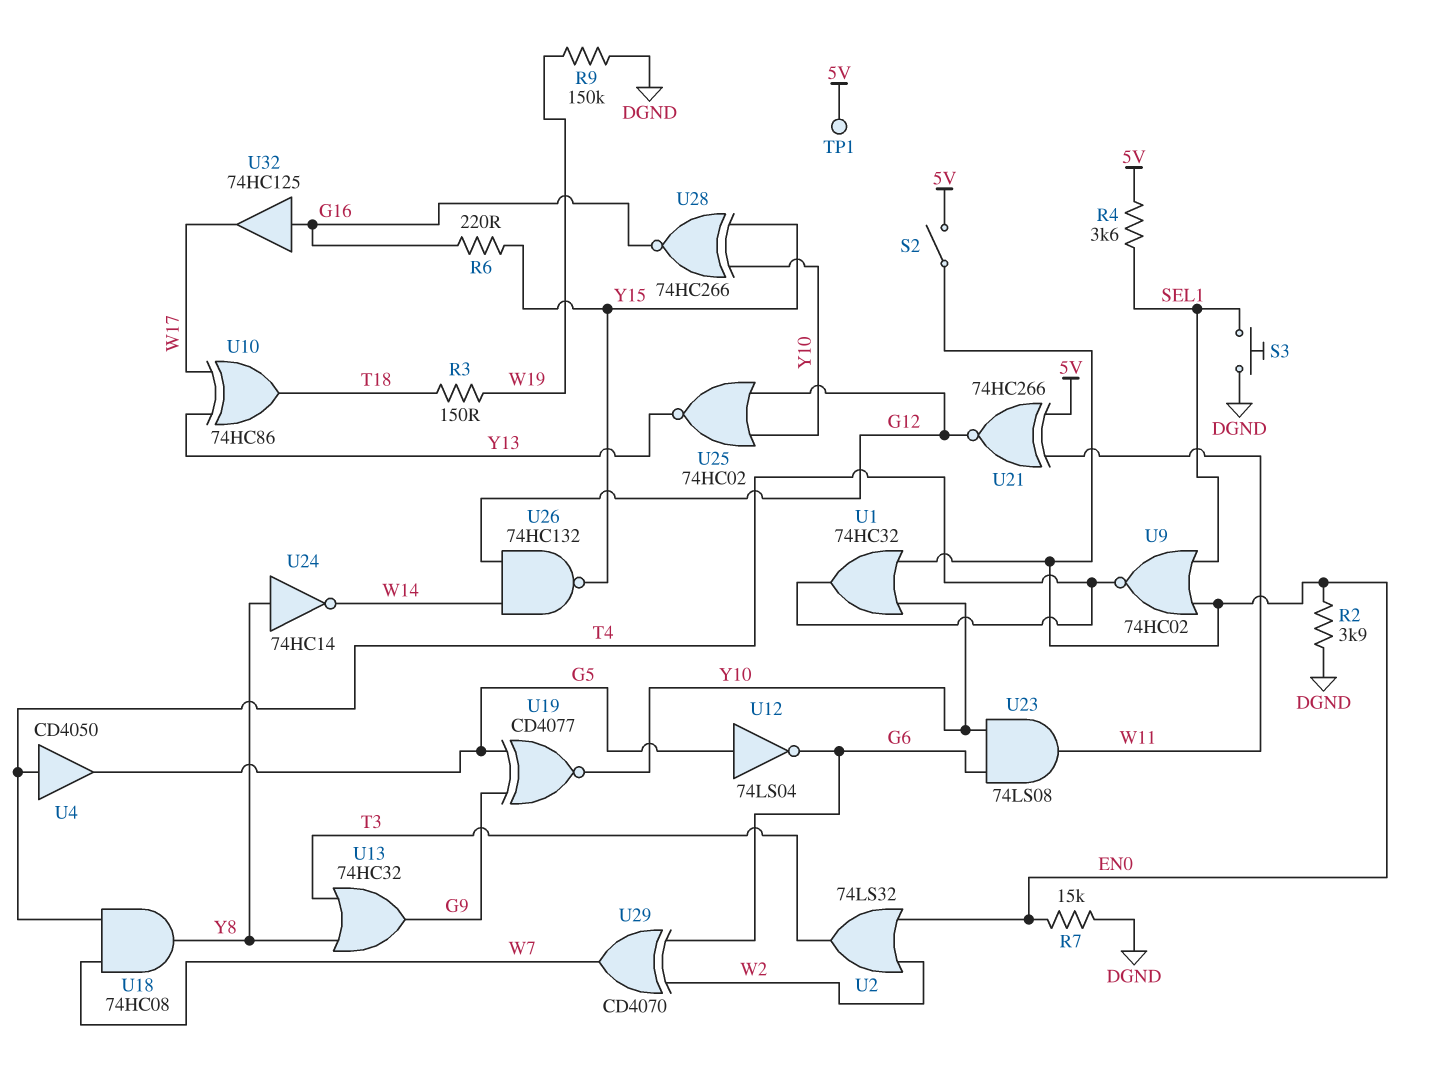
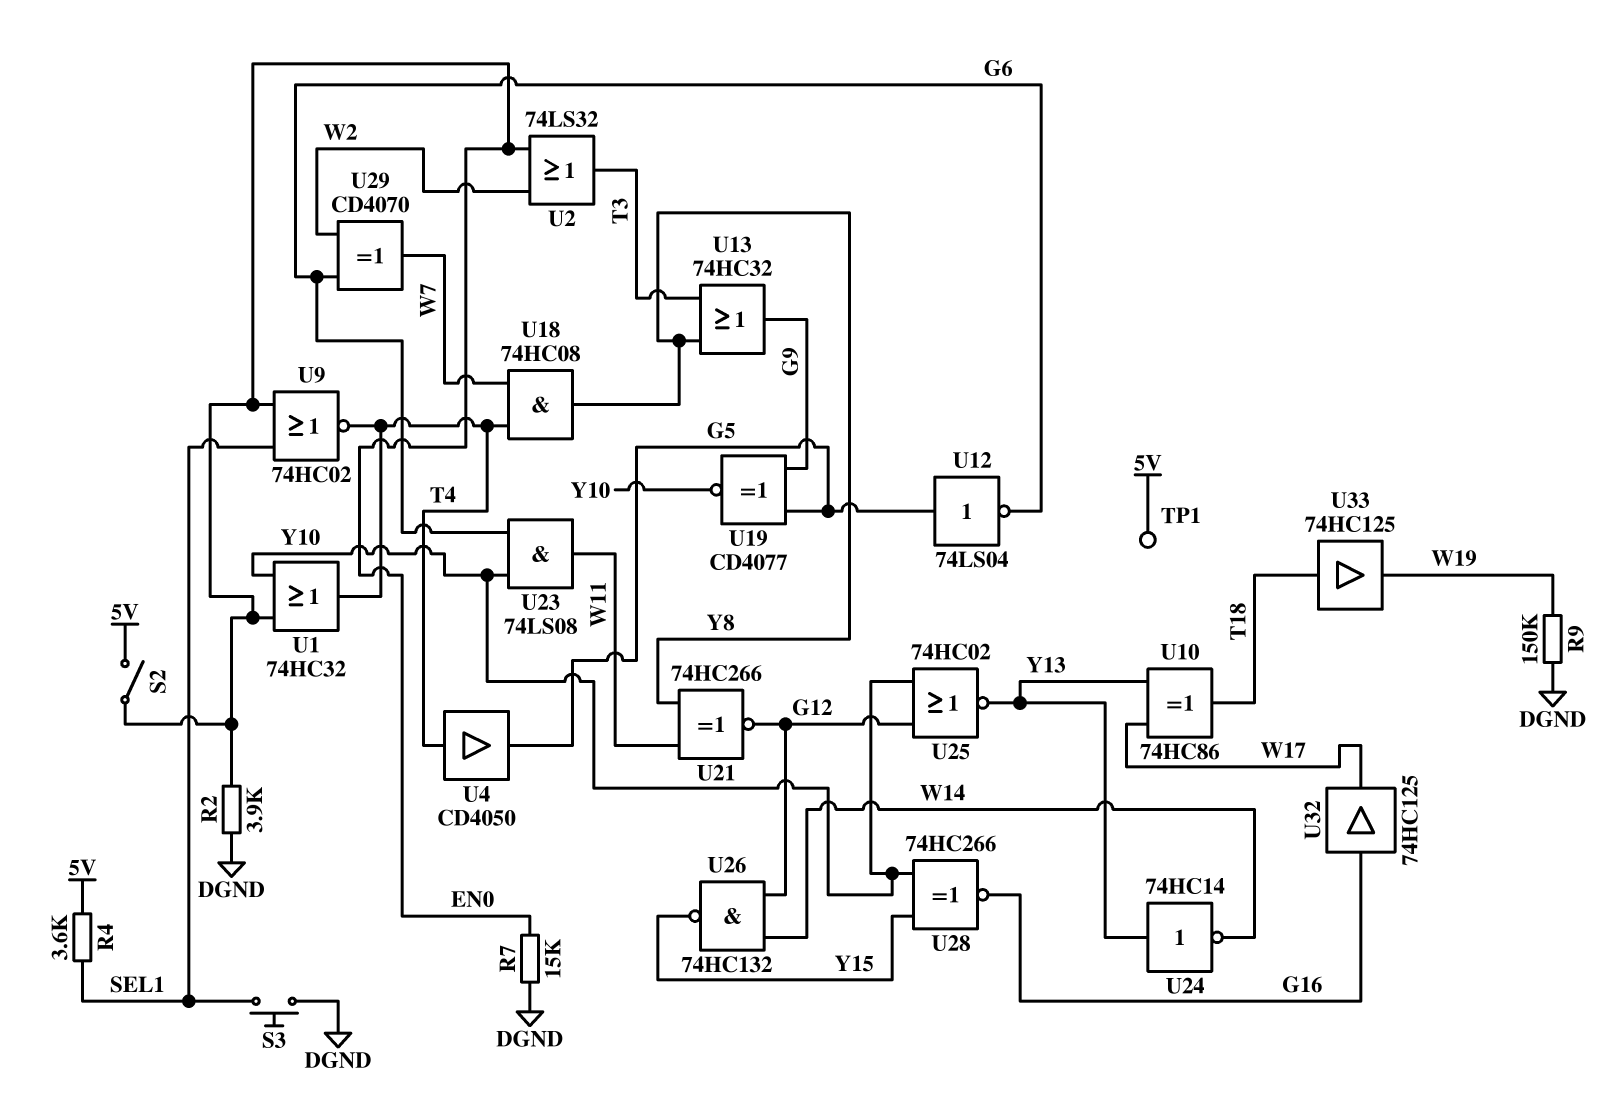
R3: 150 (T18, W19) -> none
R6: 220 (G16, Y15) -> none
U21: XNOR 74HC266 (in 5V, in W11, out G12) -> XNOR 74HC266 (in W11, in Y8, out G12)
U24: NOT 74HC14 (in Y8, out W14) -> NOT 74HC14 (in Y13, out W14)
U33: none -> buffer 74HC125 (in T18, out W19)

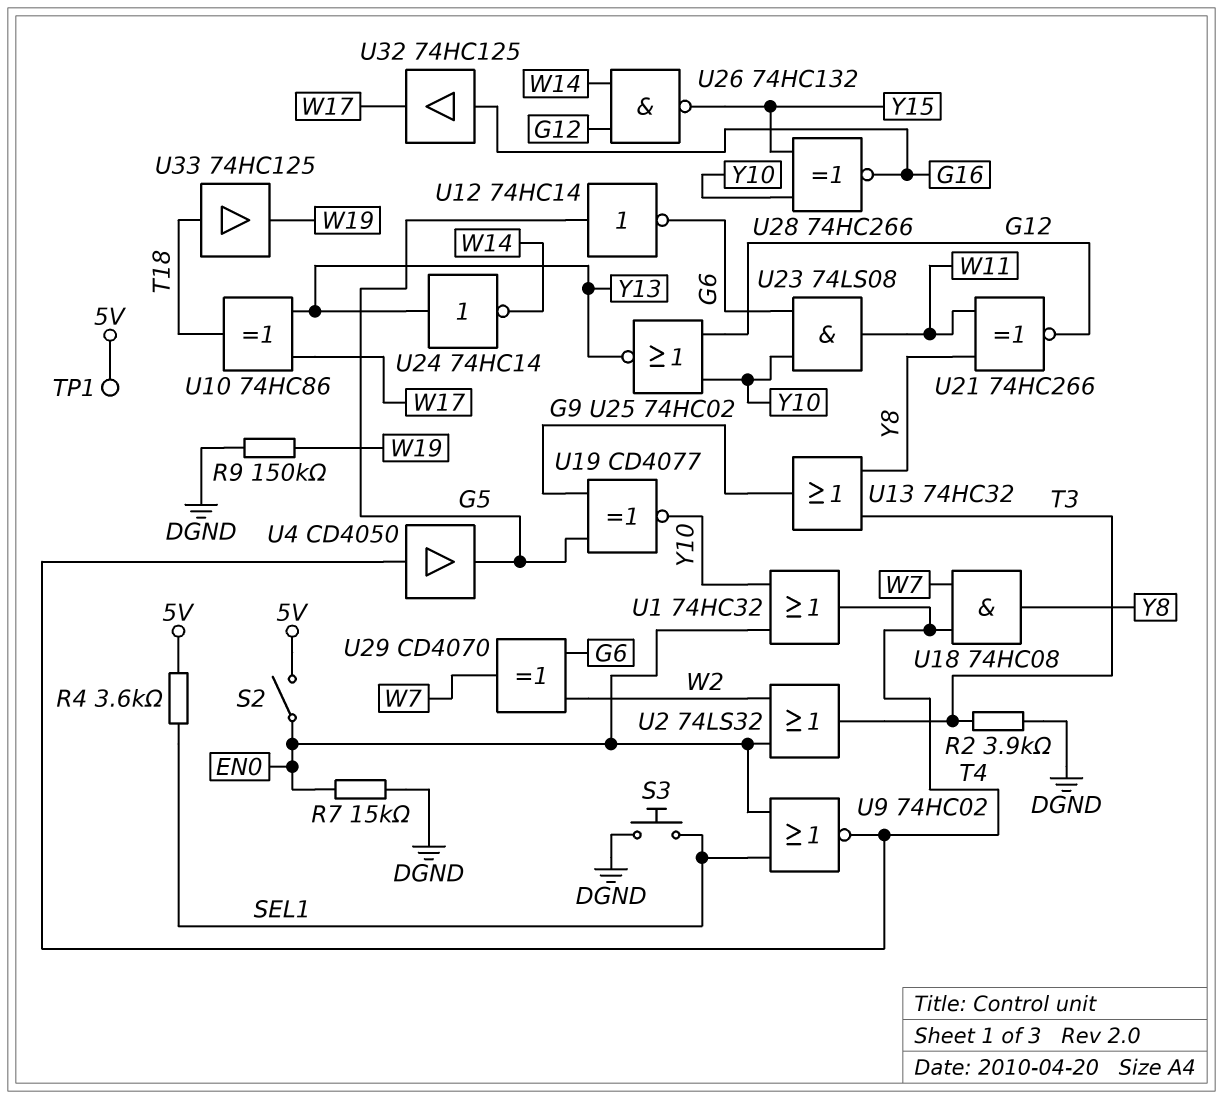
R2: 3.9k (DGND, EN0) -> 3.9k (DGND, T3)
U12: NOT 74LS04 (in G5, out G6) -> NOT 74HC14 (in G5, out G6)

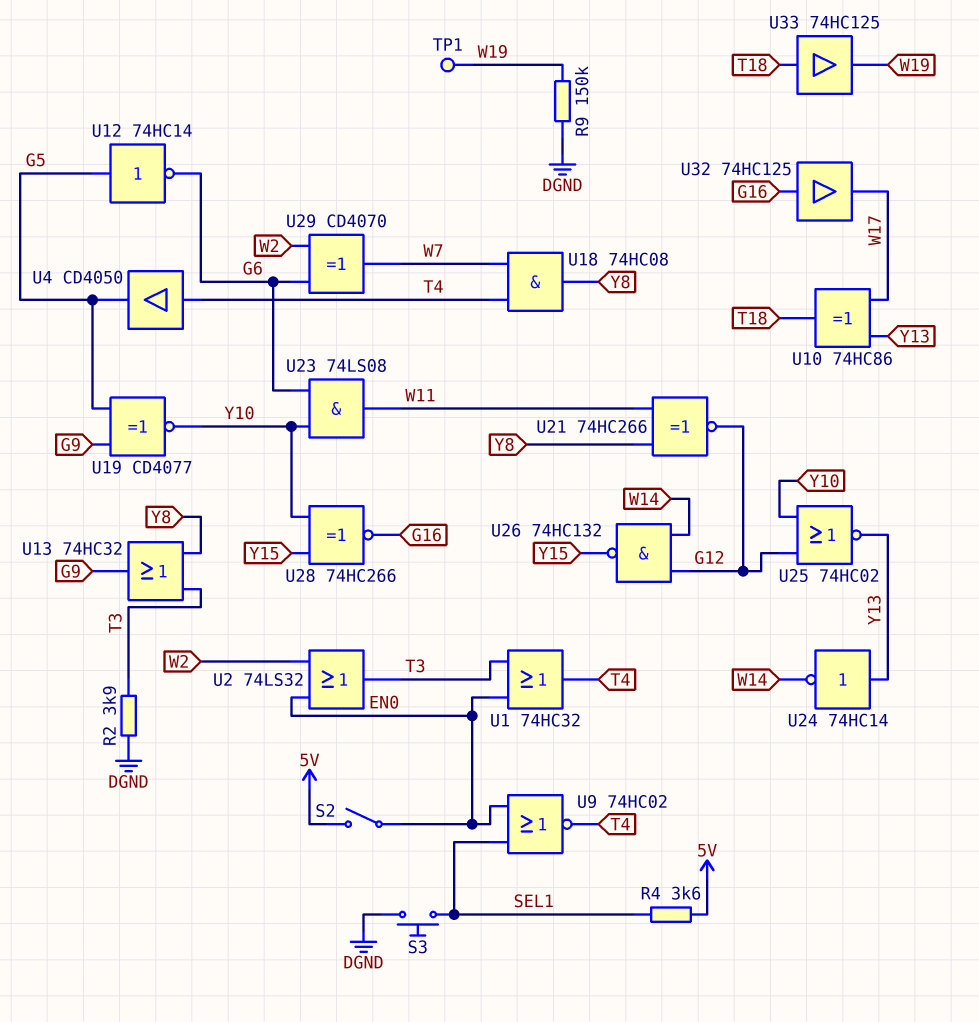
R7: 15k (DGND, EN0) -> none
TP1: test point (5V) -> test point (W19)
U1: OR 74HC32 (in EN0, in Y10, out T4) -> OR 74HC32 (in EN0, in T3, out T4)

